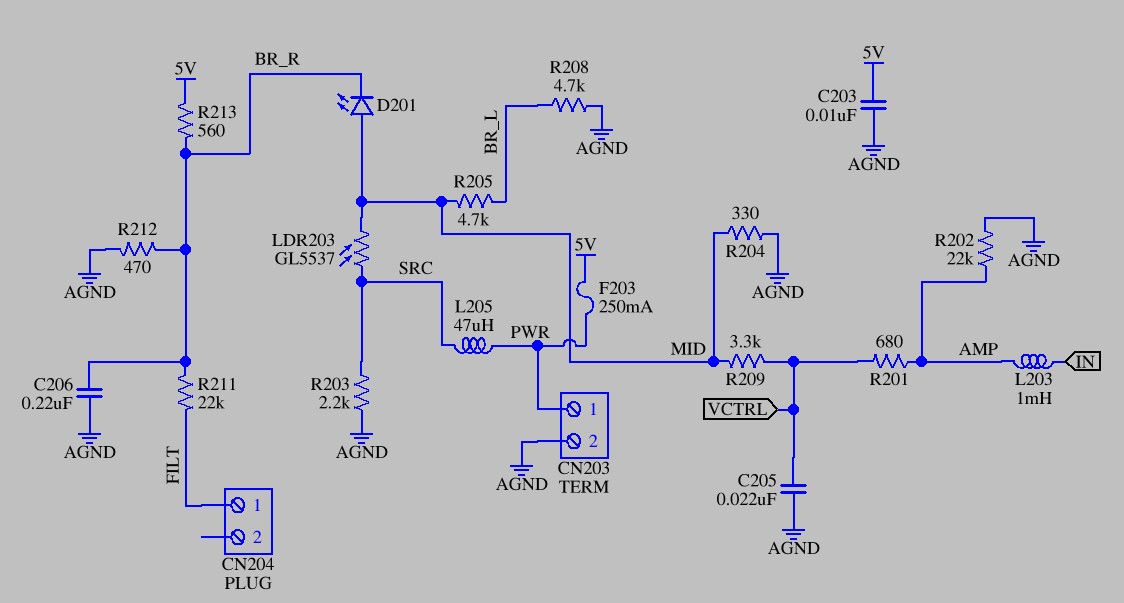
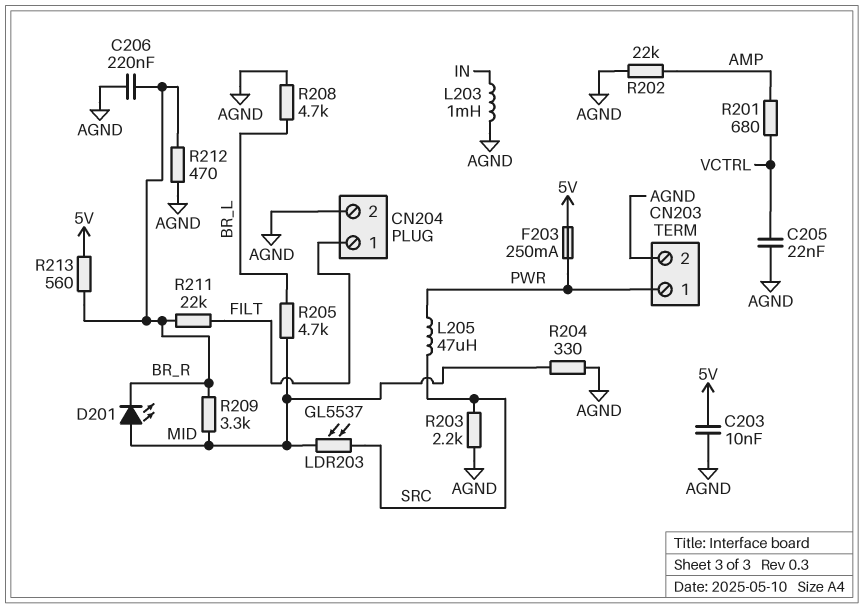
CN204 pin 2: none -> AGND
L203: 1mH (AMP, IN) -> 1mH (AGND, IN)
R209: 3.3k (MID, VCTRL) -> 3.3k (BR_R, MID)

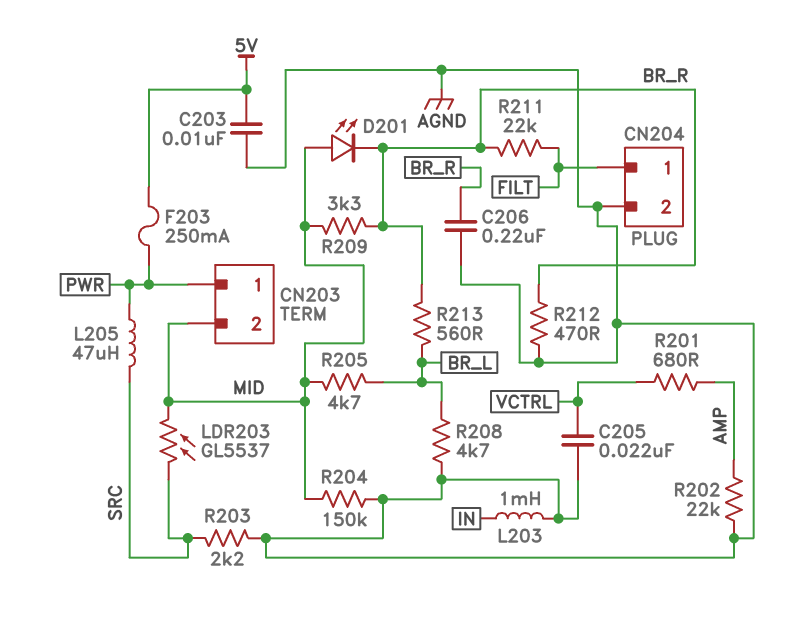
CN203 pin 2: AGND -> MID
R204: 330 (AGND, MID) -> 150k (AGND, MID)
R213: 560 (5V, BR_R) -> 560 (BR_L, BR_R)

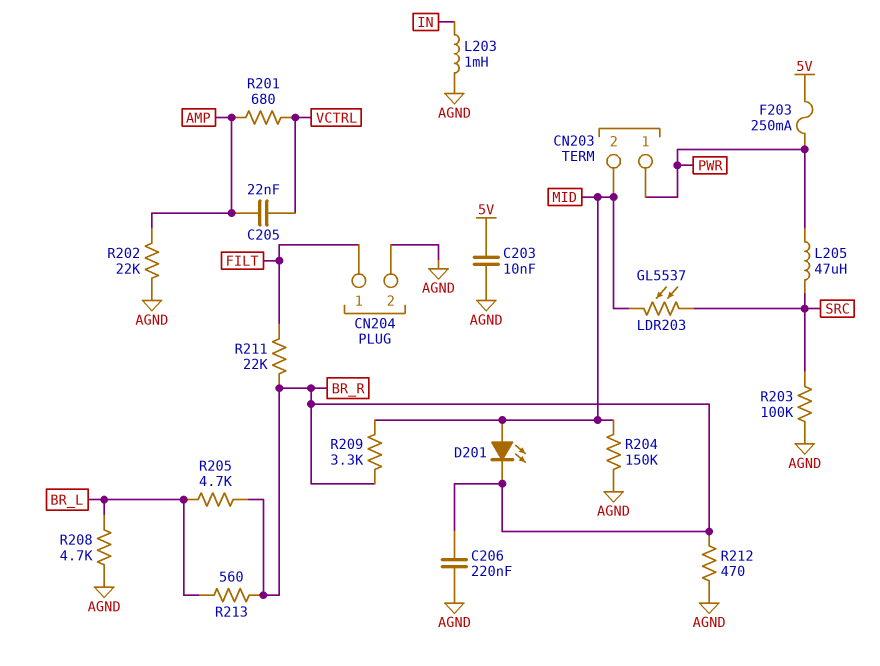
C205: 22nF (AGND, VCTRL) -> 22nF (AMP, VCTRL)
R203: 2.2k (AGND, SRC) -> 100k (AGND, SRC)
R205: 4.7k (BR_L, MID) -> 4.7k (BR_L, BR_R)

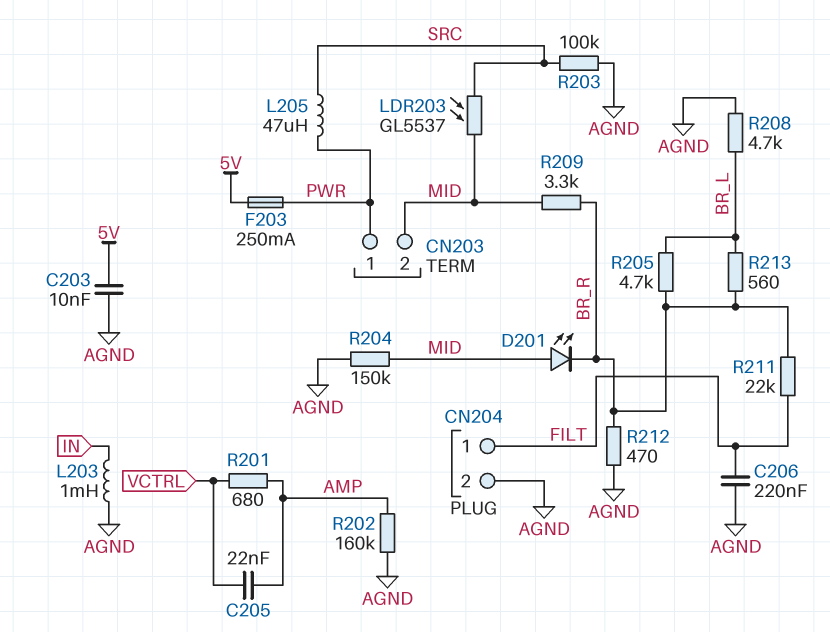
C206: 220nF (AGND, BR_R) -> 220nF (AGND, FILT)
R202: 22k (AGND, AMP) -> 160k (AGND, AMP)

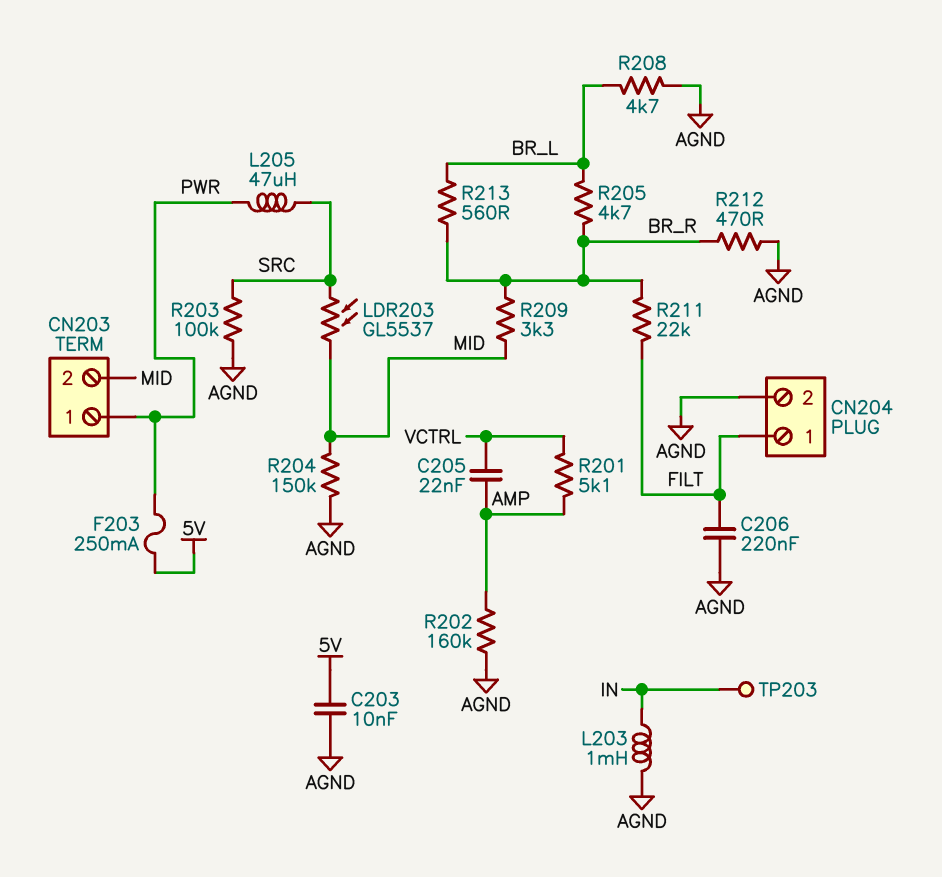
D201: LED (A MID, K BR_R) -> none
R201: 680 (AMP, VCTRL) -> 5.1k (AMP, VCTRL)
TP203: none -> test point (IN)

